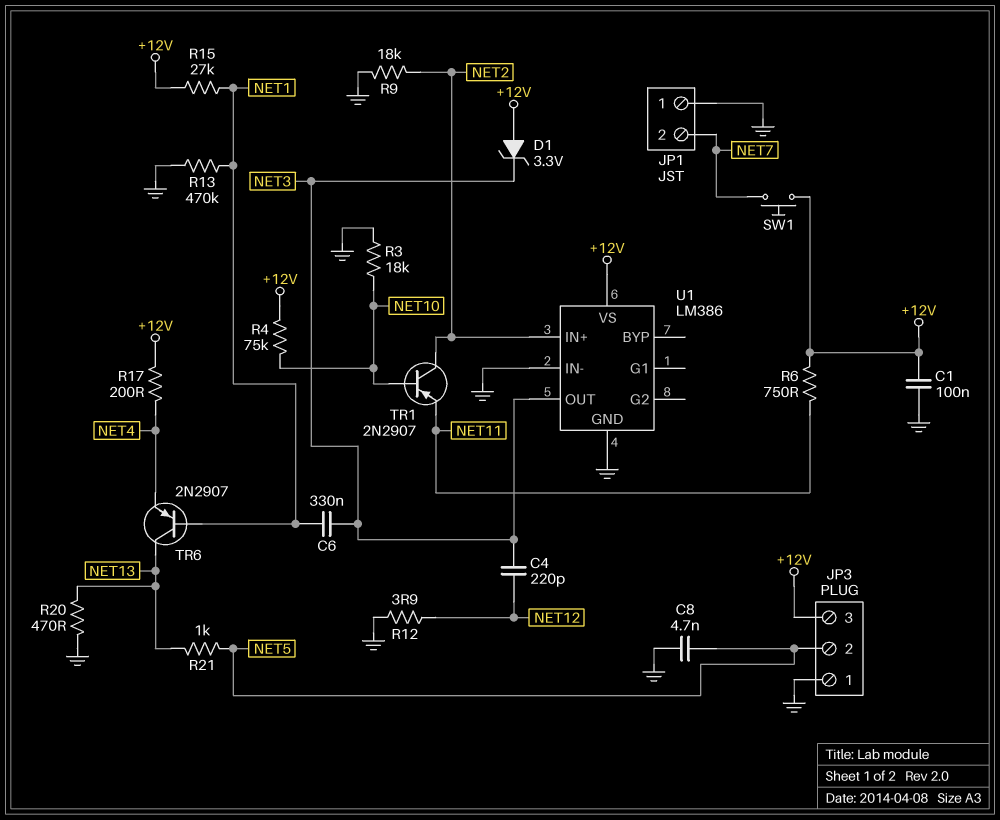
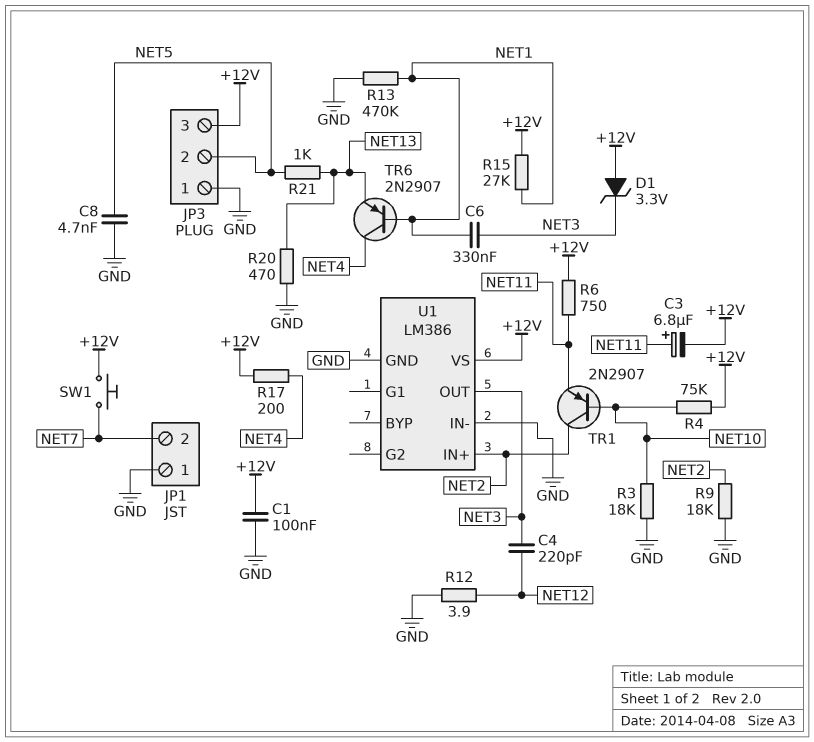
C3: none -> 6.8uF (plus NET11, minus +12V)
TR6: PNP 2N2907 (B NET1, C NET13, E NET4) -> PNP 2N2907 (B NET1, C NET4, E NET13)

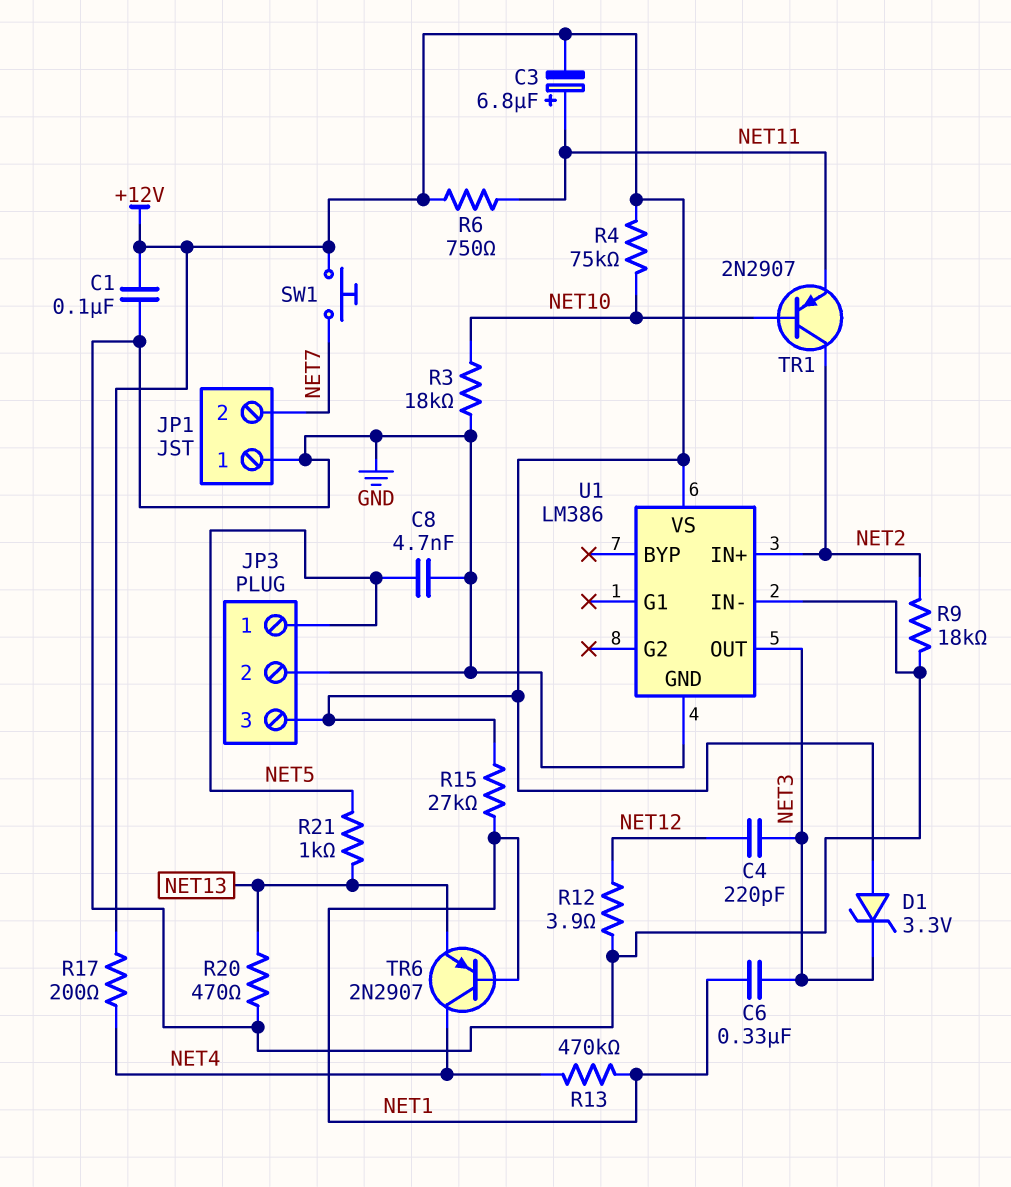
JP3 pin 1: GND -> NET5
JP3 pin 2: NET5 -> GND
R13: 470k (GND, NET1) -> 470k (NET1, NET4)

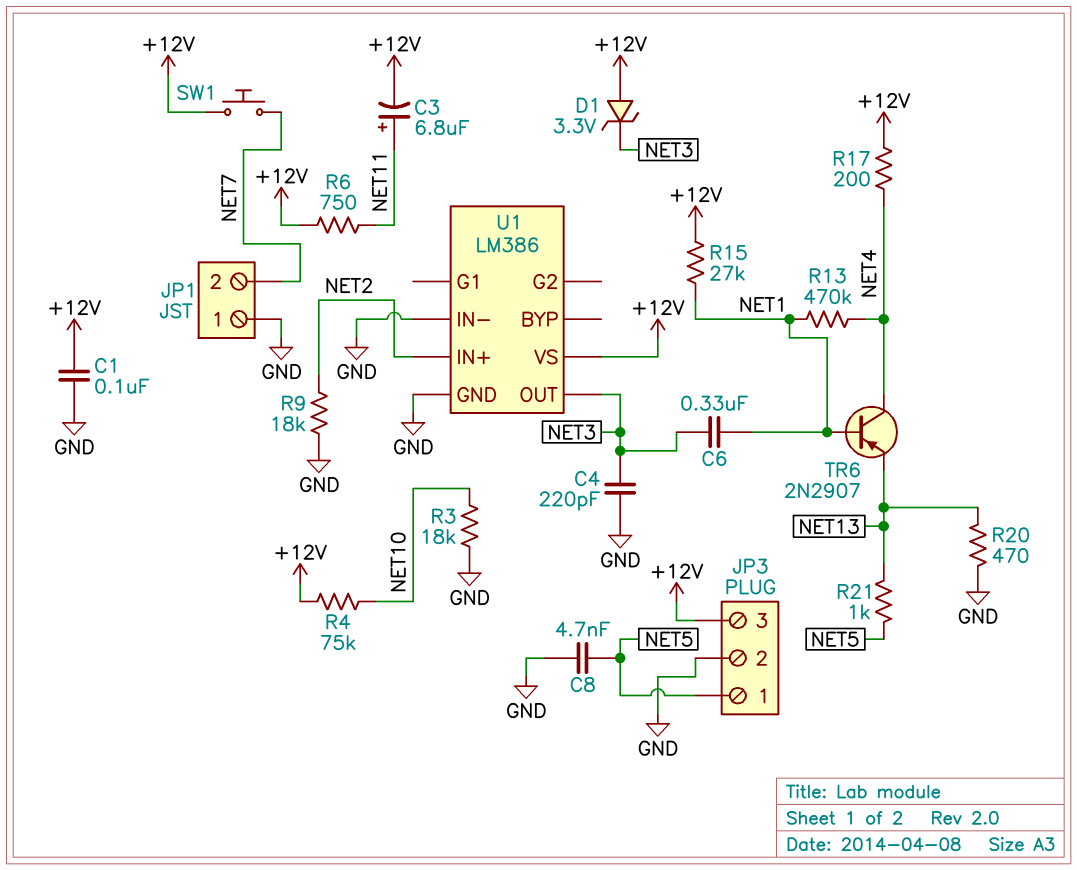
C4: 220pF (NET3, NET12) -> 220pF (GND, NET3)
R12: 3.9 (GND, NET12) -> none
TR1: PNP 2N2907 (B NET10, C NET2, E NET11) -> none

